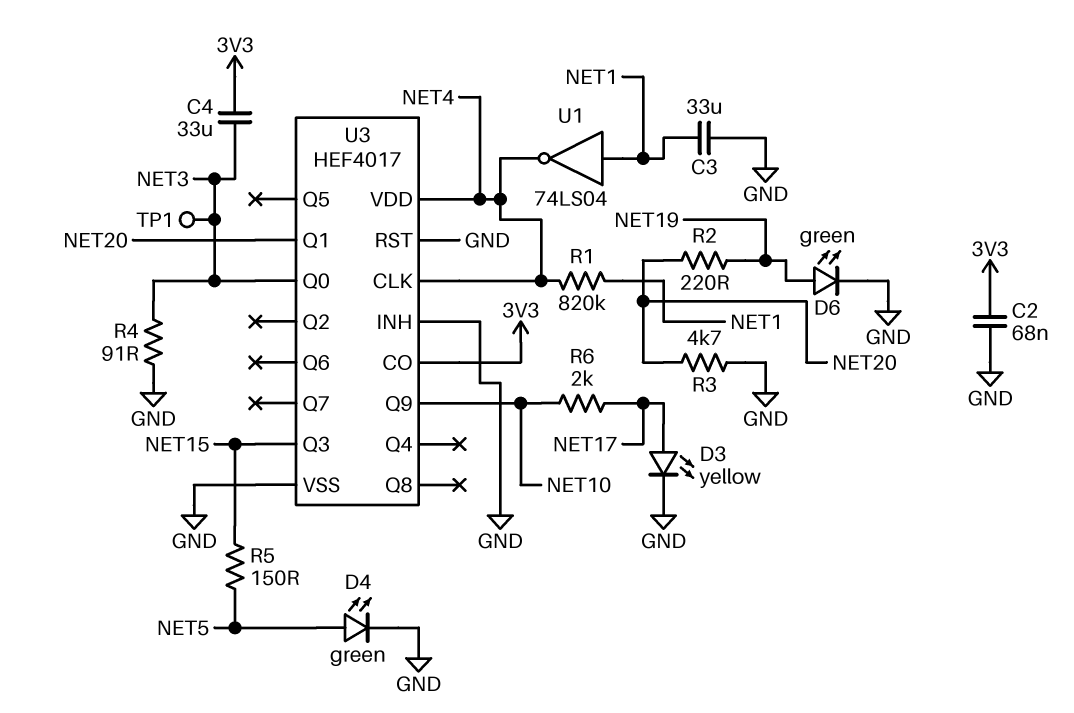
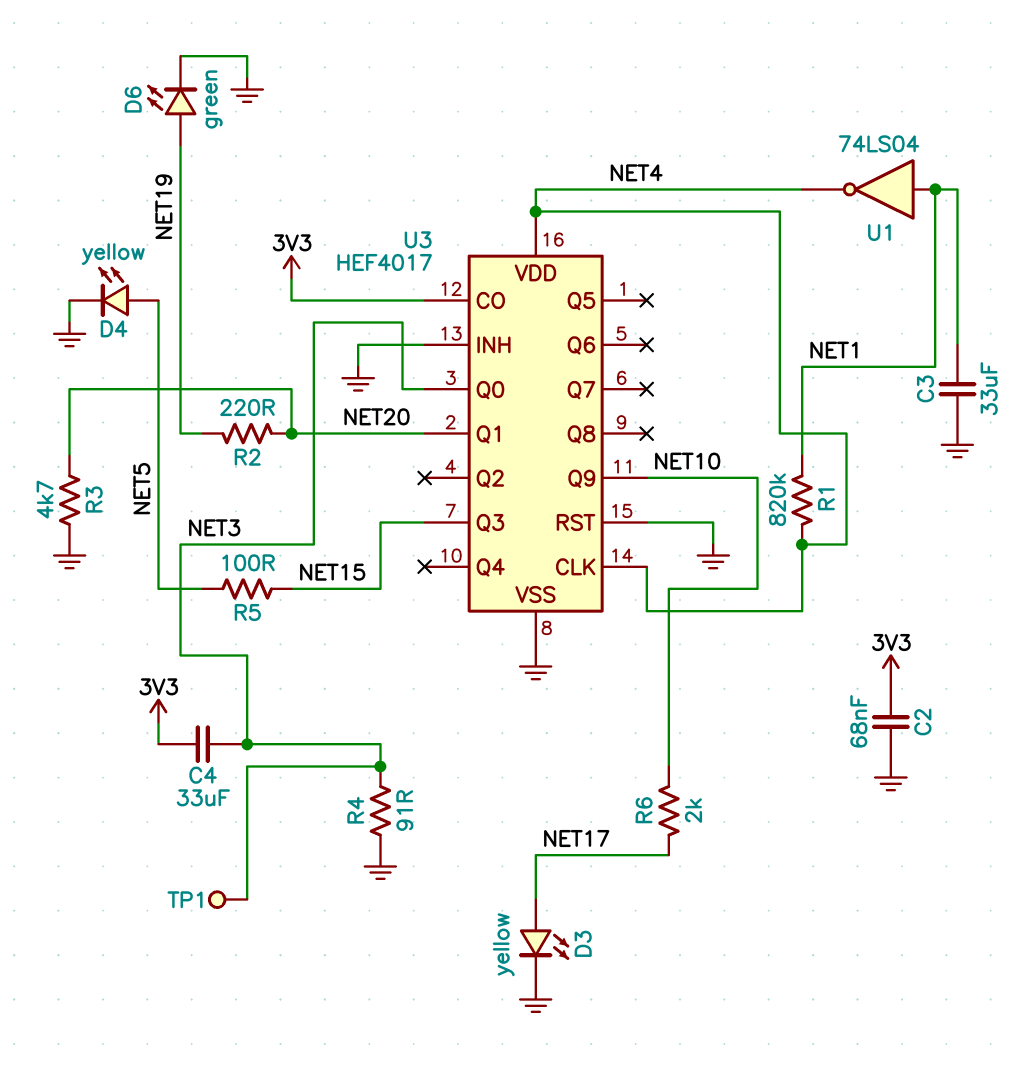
D4: LED green (A NET5, K GND) -> LED yellow (A NET5, K GND)
R5: 150 (NET5, NET15) -> 100 (NET5, NET15)

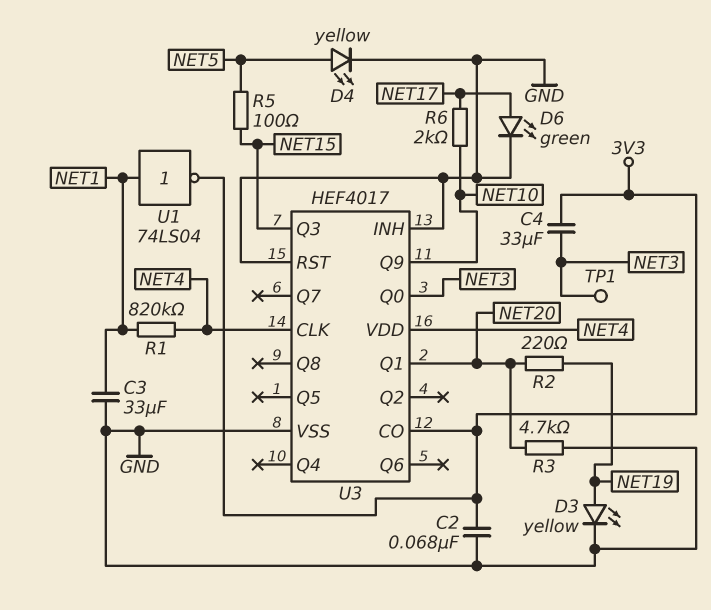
D3: LED yellow (A NET17, K GND) -> LED yellow (A NET19, K GND)
D6: LED green (A NET19, K GND) -> LED green (A NET17, K GND)
R4: 91 (GND, NET3) -> none
U1: NOT 74LS04 (in NET1, out NET4) -> NOT 74LS04 (in NET1, out 3V3)

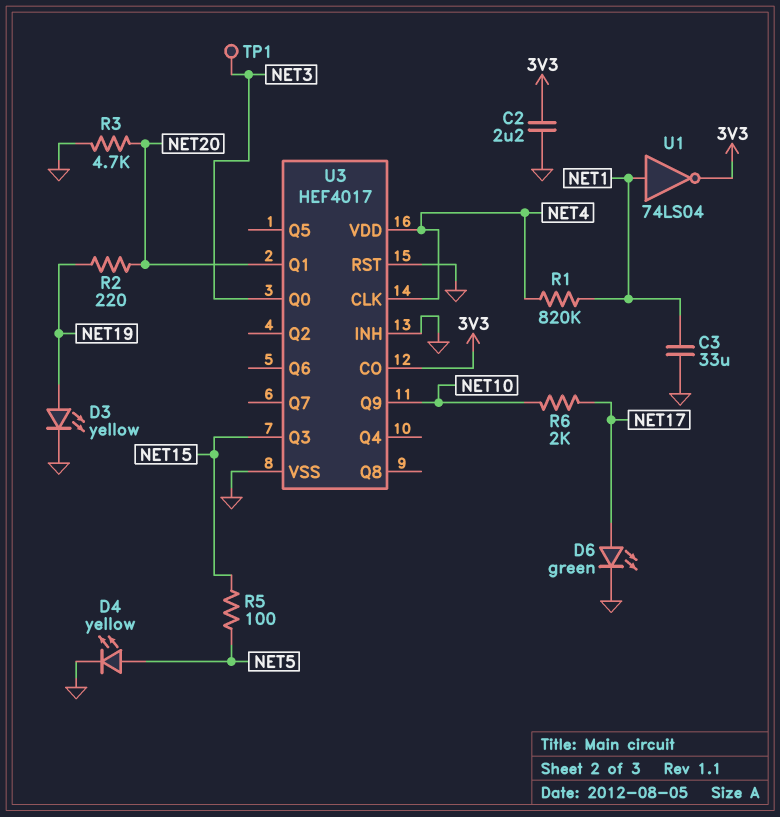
C2: 68nF (3V3, GND) -> 2.2uF (3V3, GND)
C4: 33uF (3V3, NET3) -> none

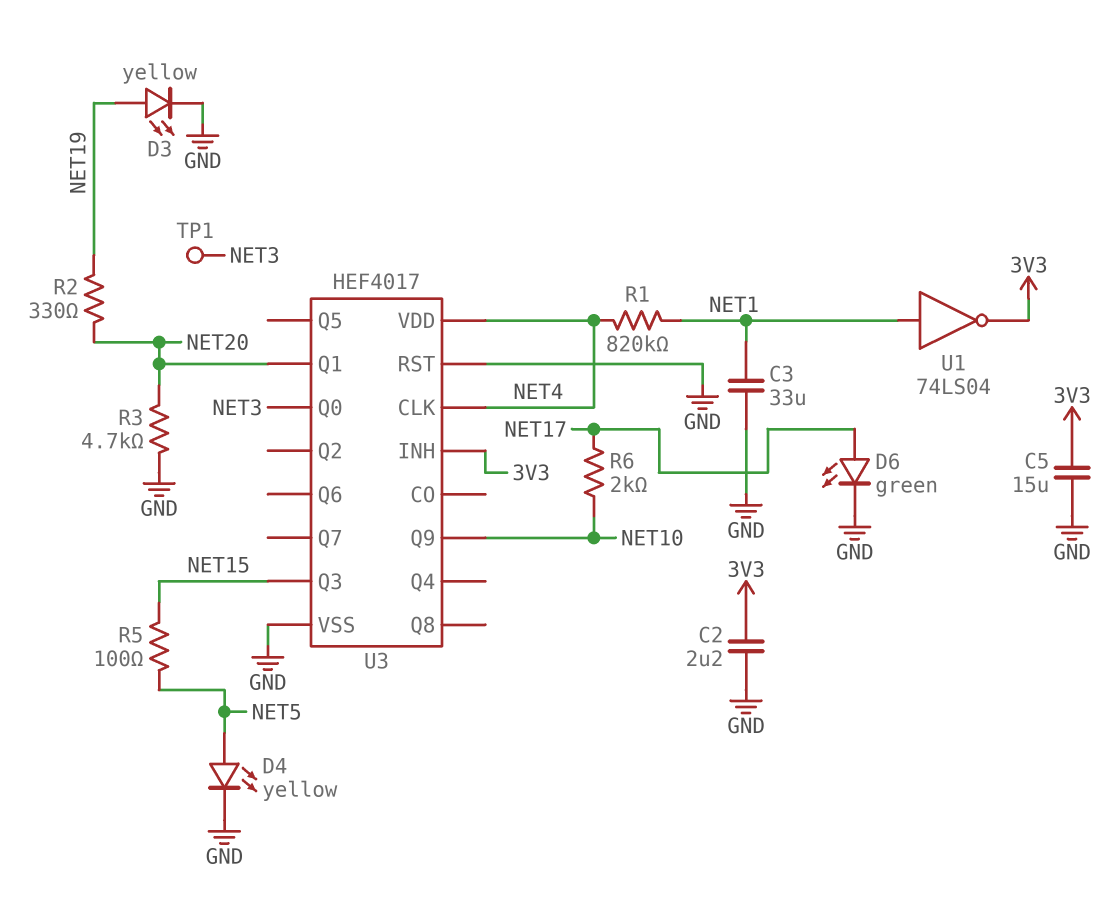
C5: none -> 15uF (3V3, GND)
R2: 220 (NET19, NET20) -> 330 (NET19, NET20)
U3 pin CO: 3V3 -> none
U3 pin INH: GND -> 3V3

